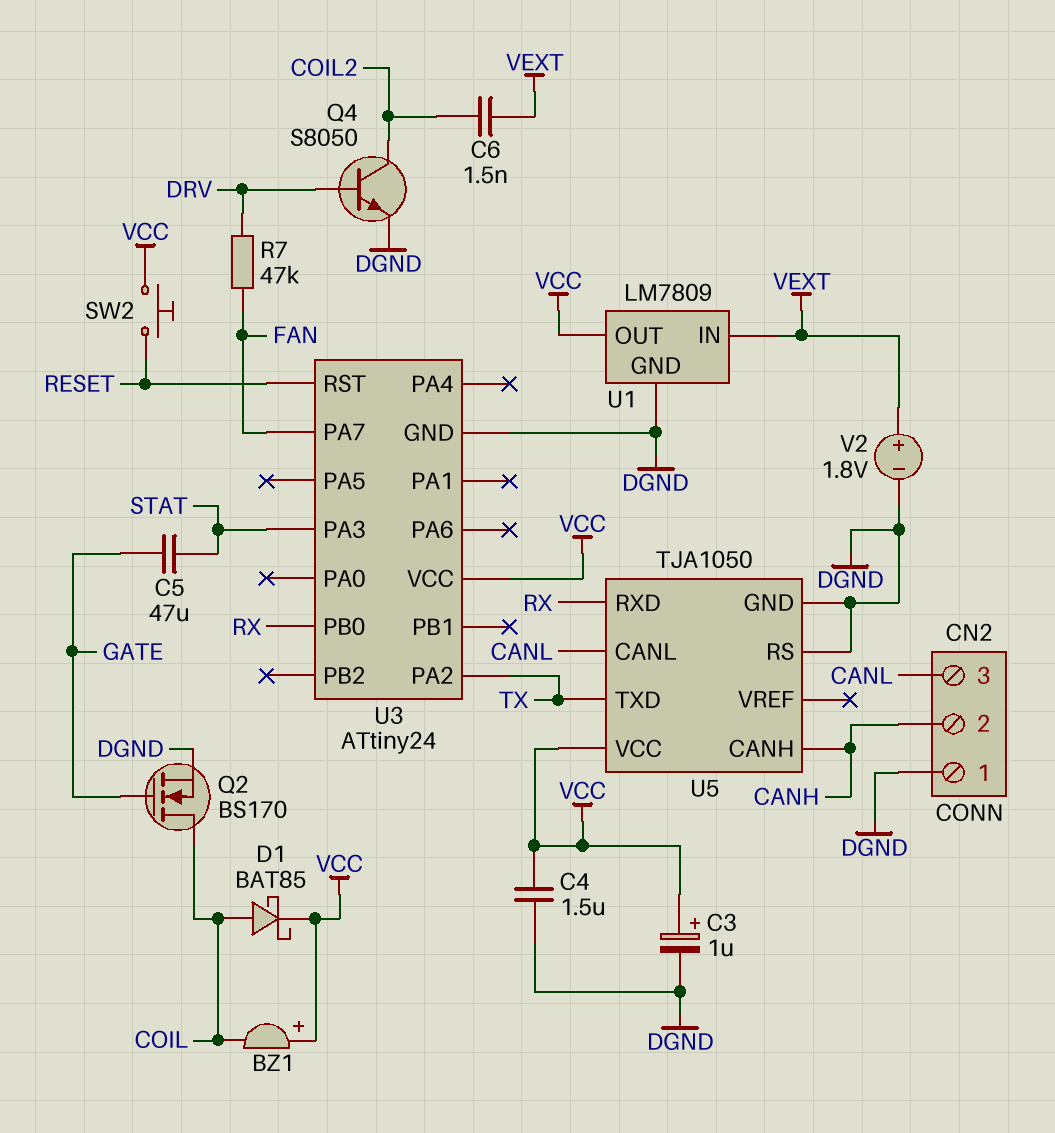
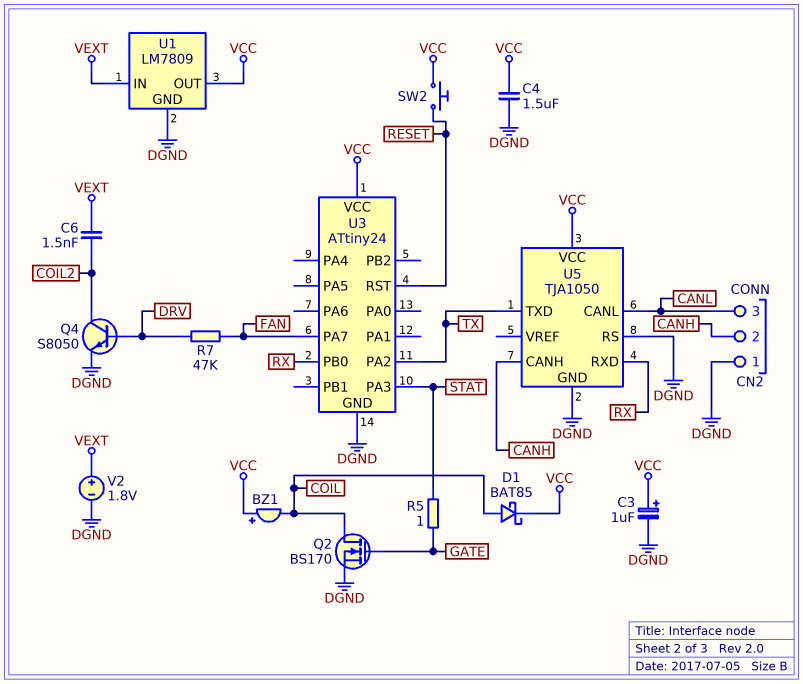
C5: 47uF (GATE, STAT) -> none
R5: none -> 1 (GATE, STAT)

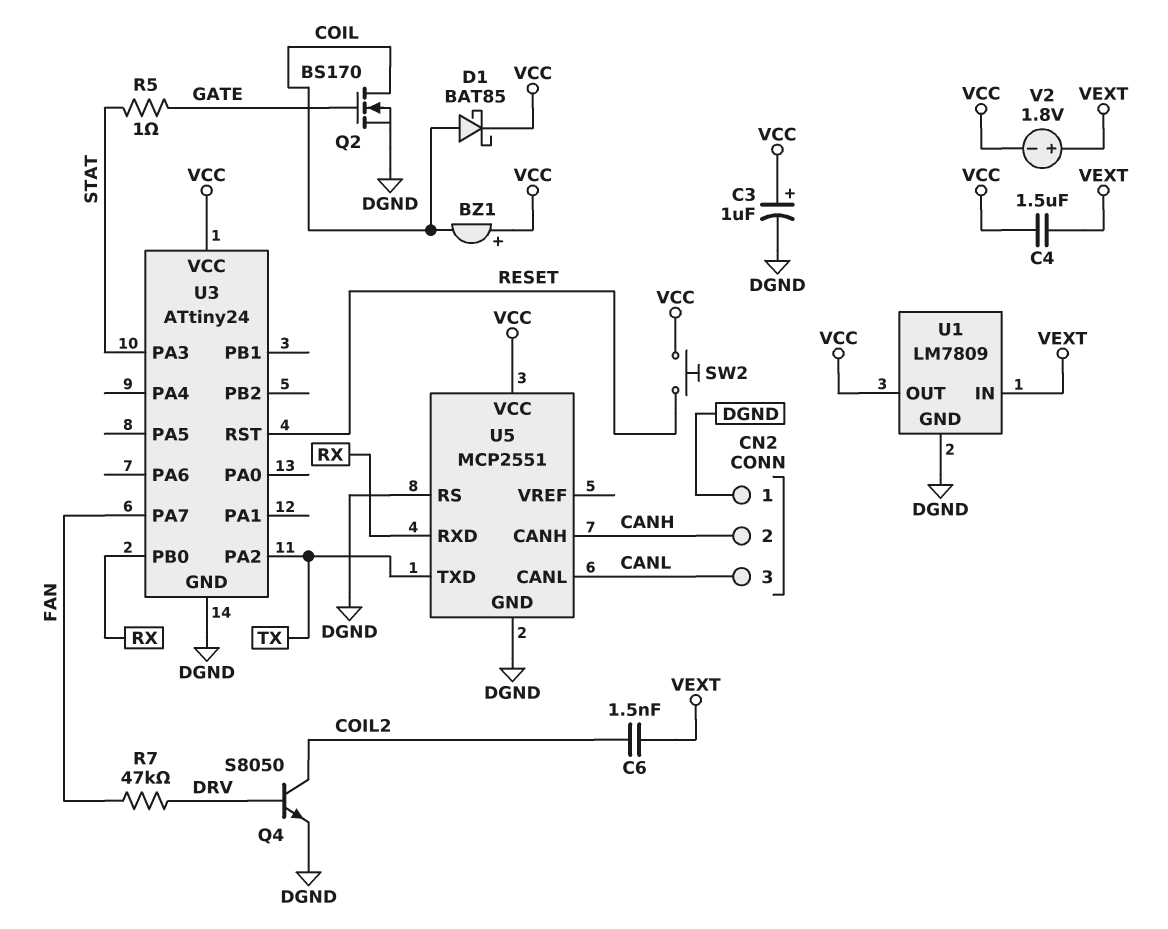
C4: 1.5uF (DGND, VCC) -> 1.5uF (VCC, VEXT)
U5: TJA1050 -> MCP2551
V2: 1.8V (plus VEXT, minus DGND) -> 1.8V (plus VEXT, minus VCC)

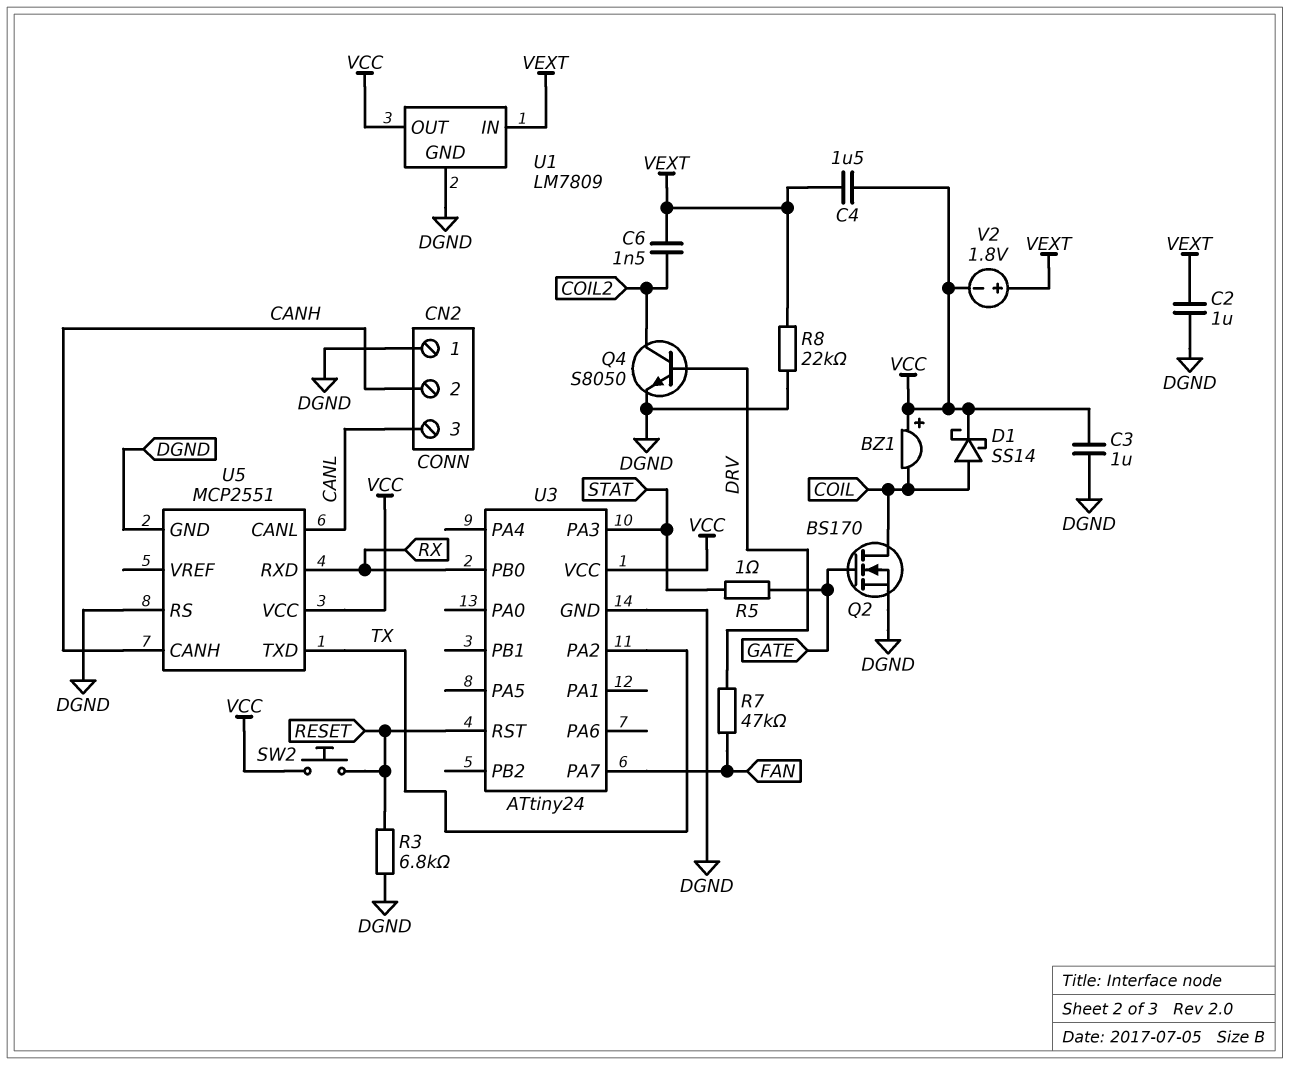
C2: none -> 1uF (DGND, VEXT)
C3: 1uF (plus VCC, minus DGND) -> 1uF (DGND, VCC)
D1: schottky BAT85 (A COIL, K VCC) -> schottky SS14 (A COIL, K VCC)
R3: none -> 6.8k (DGND, RESET)
R8: none -> 22k (DGND, VEXT)

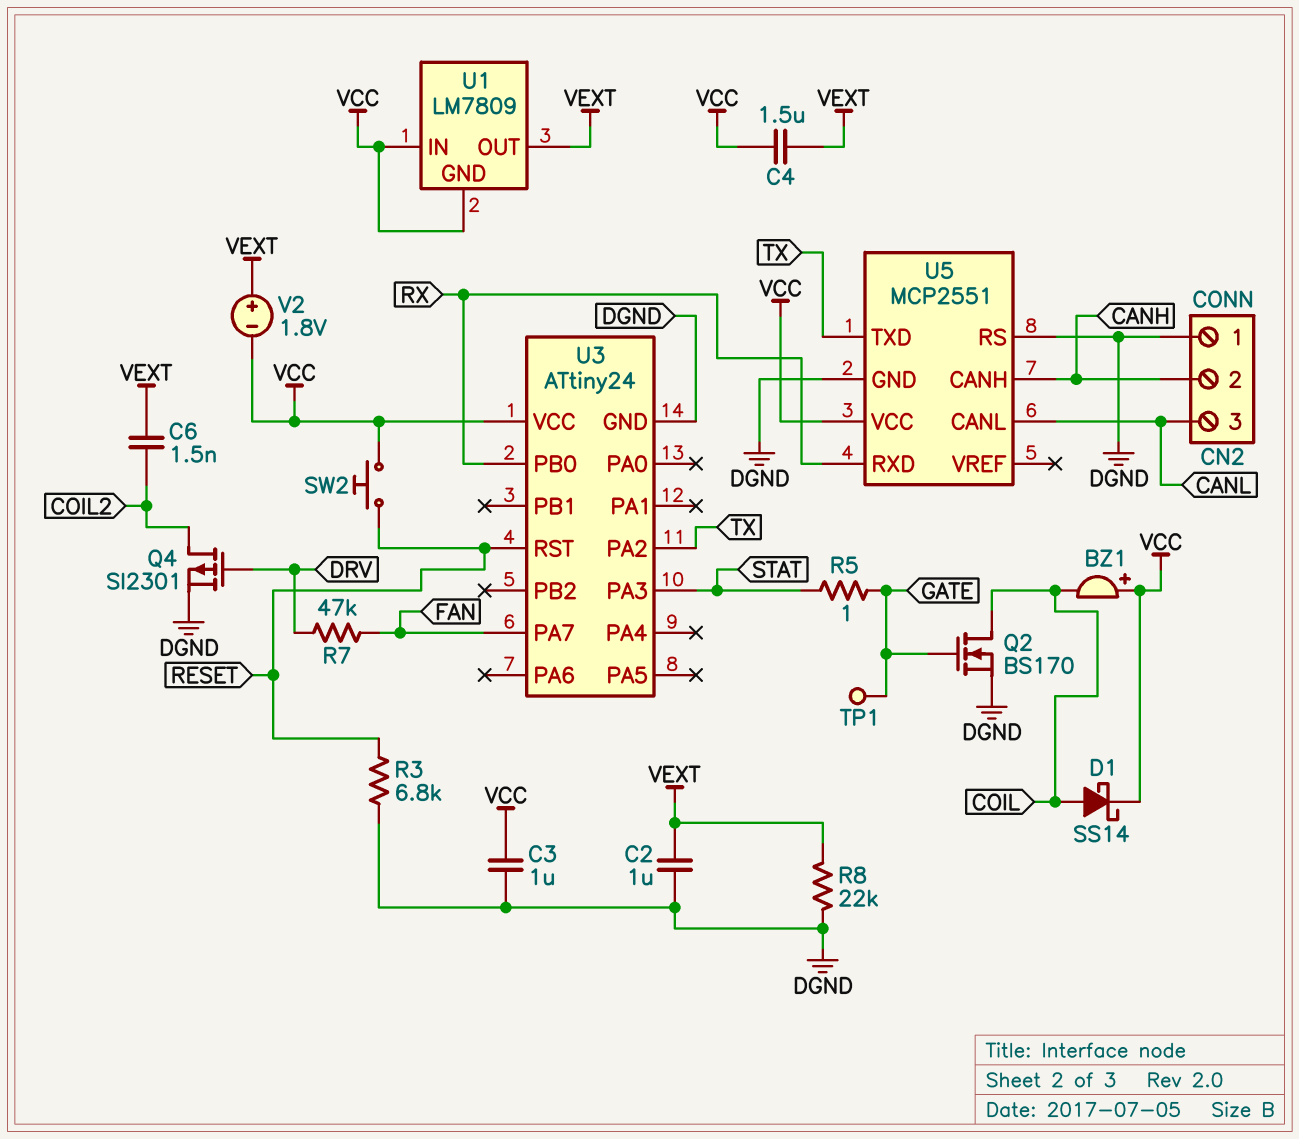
Q4: NPN S8050 (B DRV, C COIL2, E DGND) -> PMOS SI2301 (G DRV, D COIL2, S DGND)
TP1: none -> test point (GATE)
U1 pin GND: DGND -> VCC
U1 pin IN: VEXT -> VCC
U1 pin OUT: VCC -> VEXT

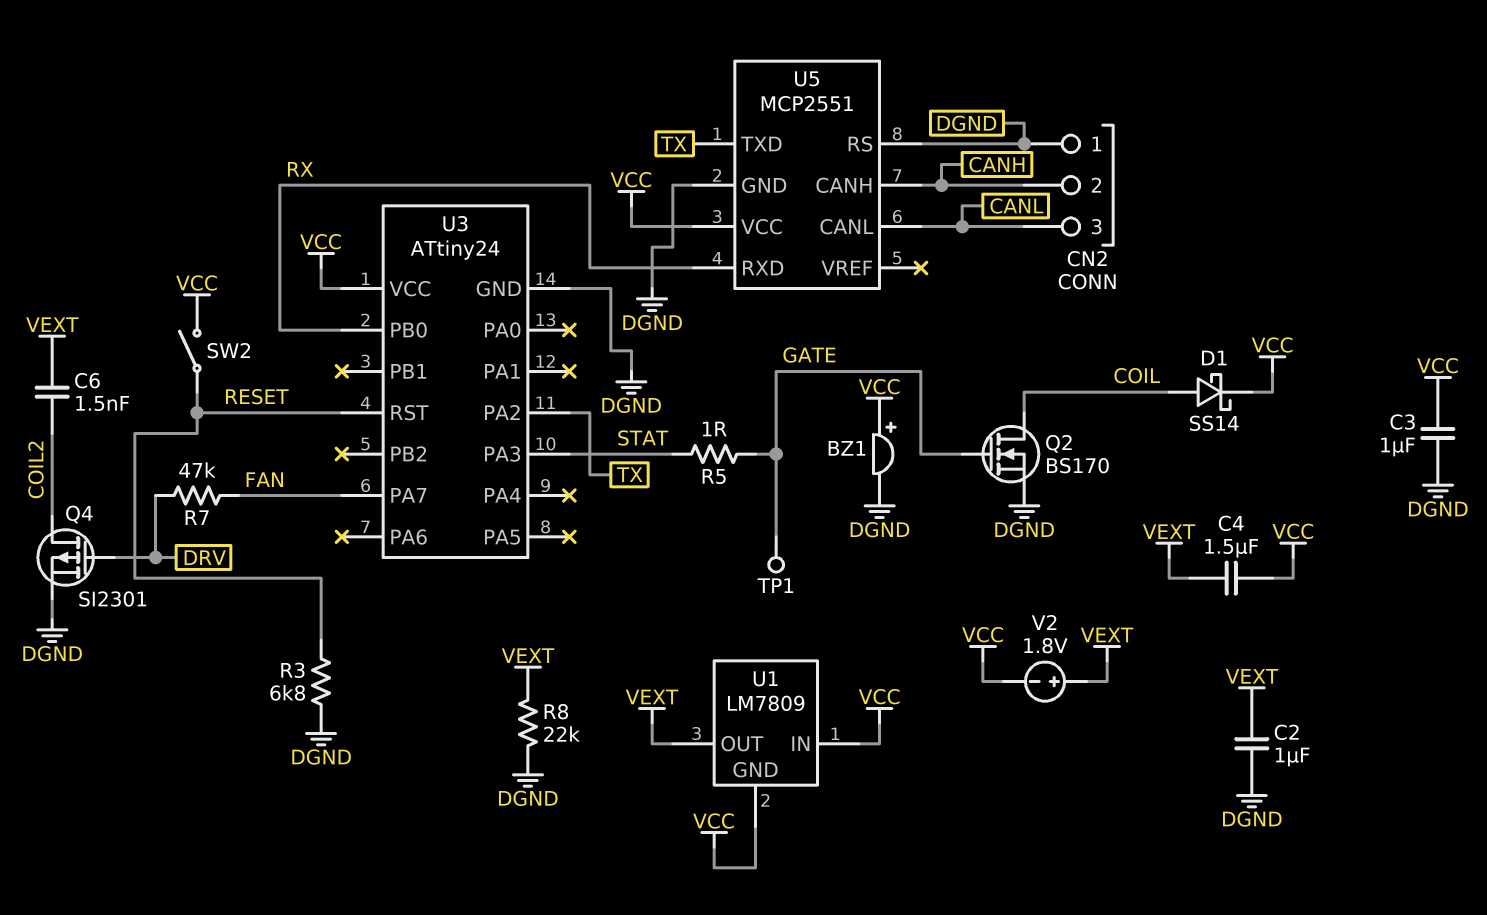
BZ1: buzzer (plus VCC, minus COIL) -> buzzer (plus VCC, minus DGND)
SW2: button (RESET, VCC) -> switch (RESET, VCC)

